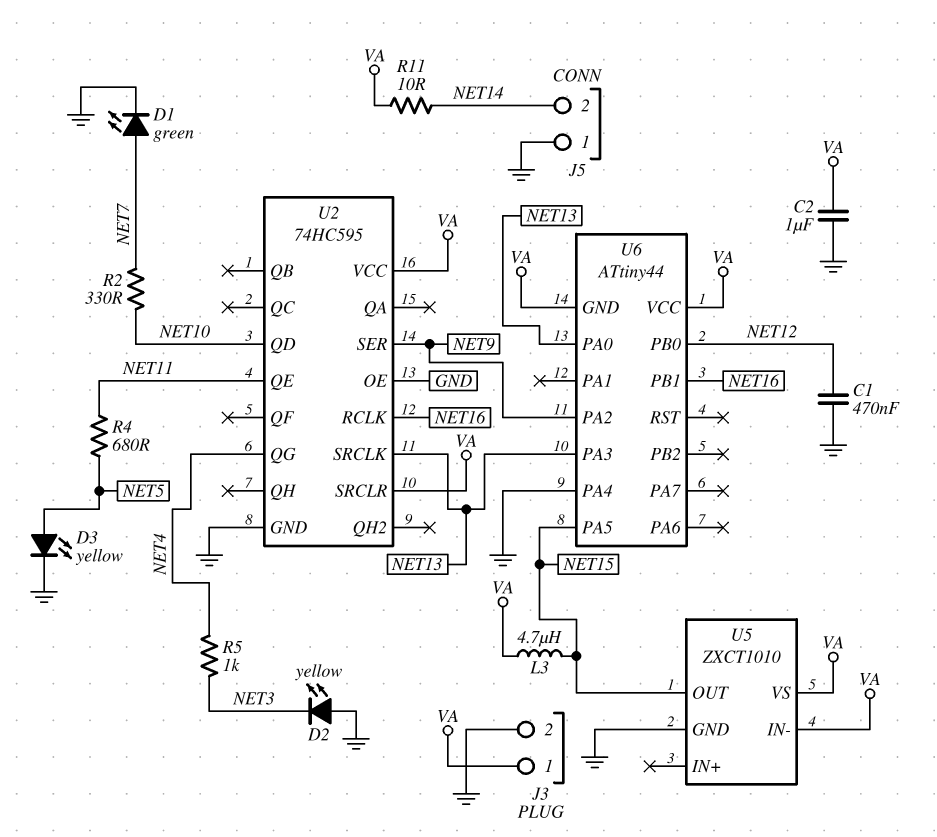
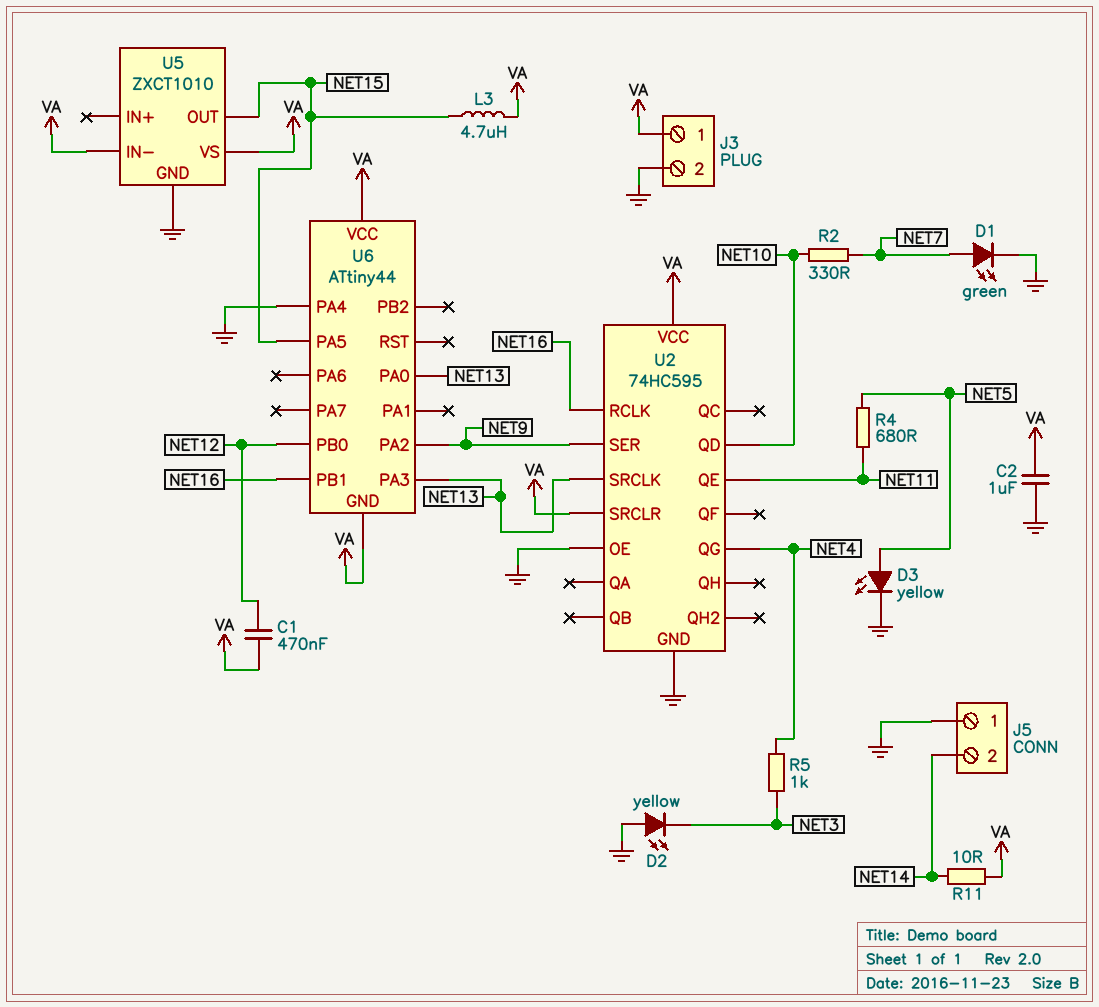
C1: 470nF (GND, NET12) -> 470nF (NET12, VA)

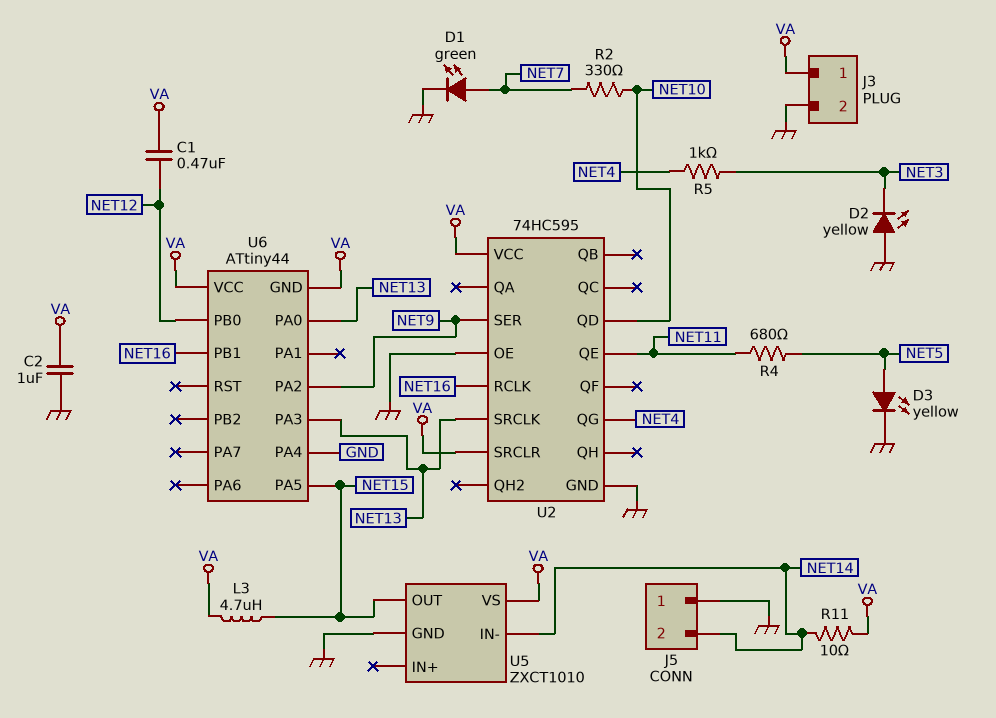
U5 pin IN-: VA -> NET14

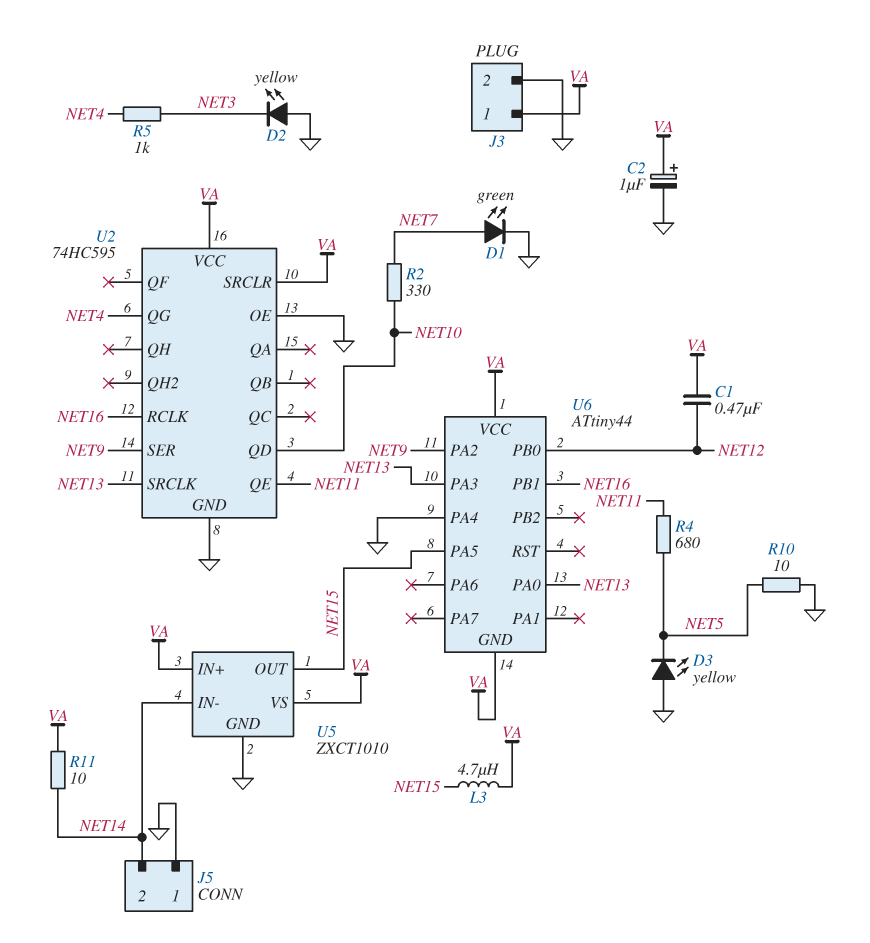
C2: 1uF (GND, VA) -> 1uF (plus VA, minus GND)
D3: LED yellow (A NET5, K GND) -> LED yellow (A GND, K NET5)
R10: none -> 10 (GND, NET5)
U5 pin IN+: none -> VA

